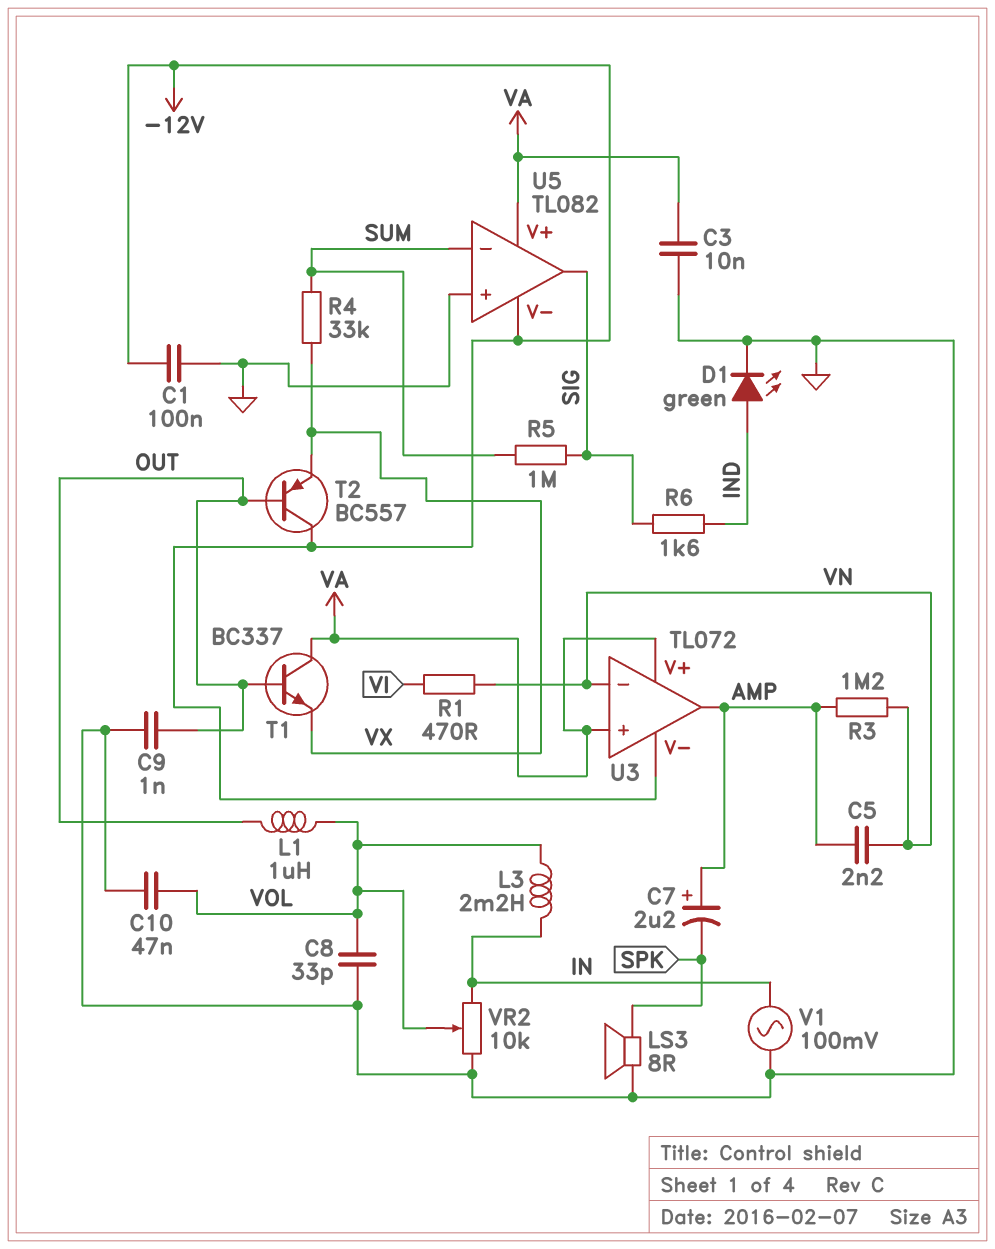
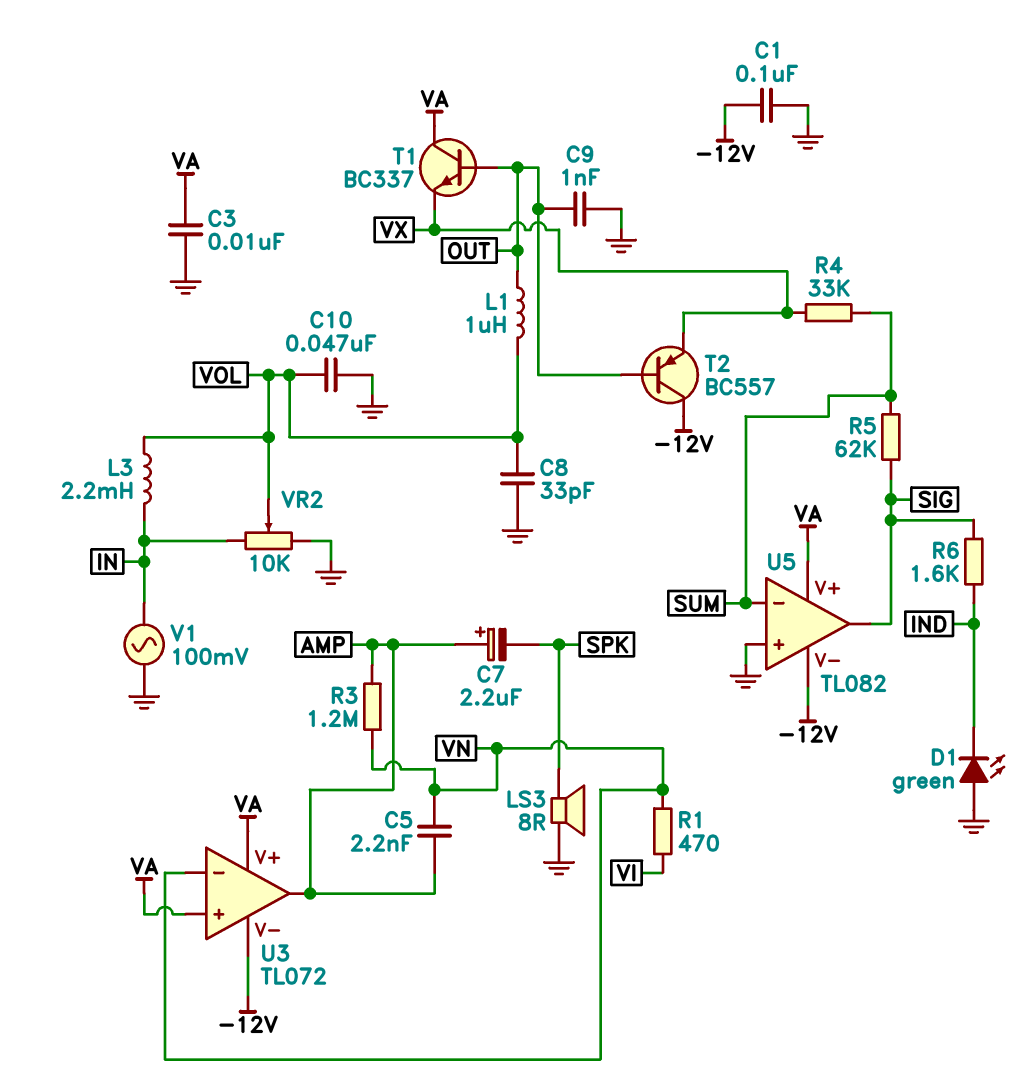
D1: LED green (A IND, K GND) -> LED green (A GND, K IND)
R5: 1M (SIG, SUM) -> 62k (SIG, SUM)

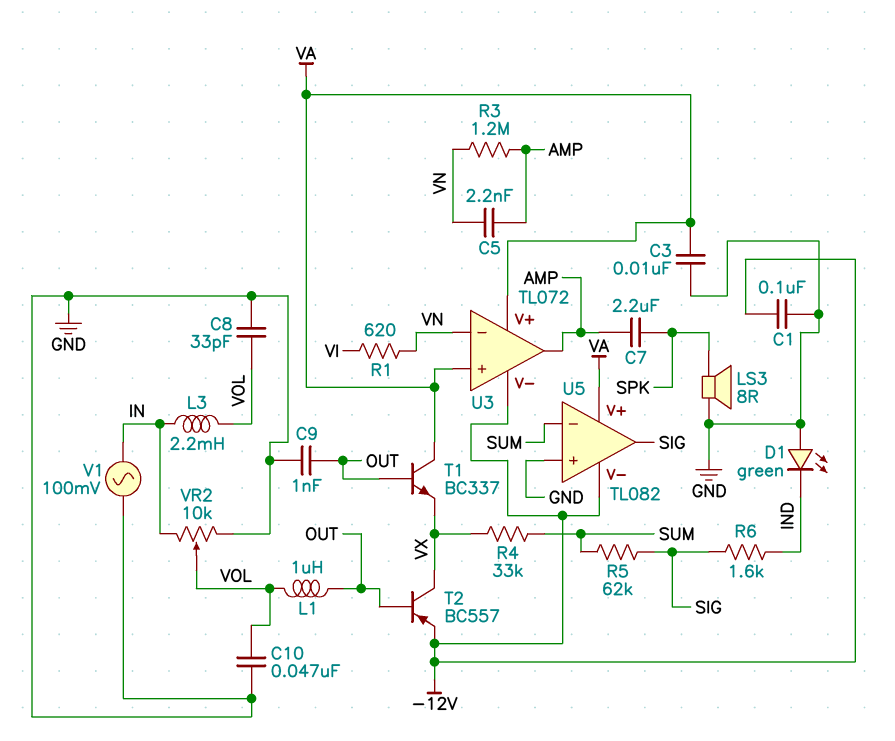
C7: 2.2uF (plus AMP, minus SPK) -> 2.2uF (AMP, SPK)
R1: 470 (VI, VN) -> 620 (VI, VN)
T2: PNP BC557 (B OUT, C -12V, E VX) -> PNP BC557 (B OUT, C VX, E -12V)

